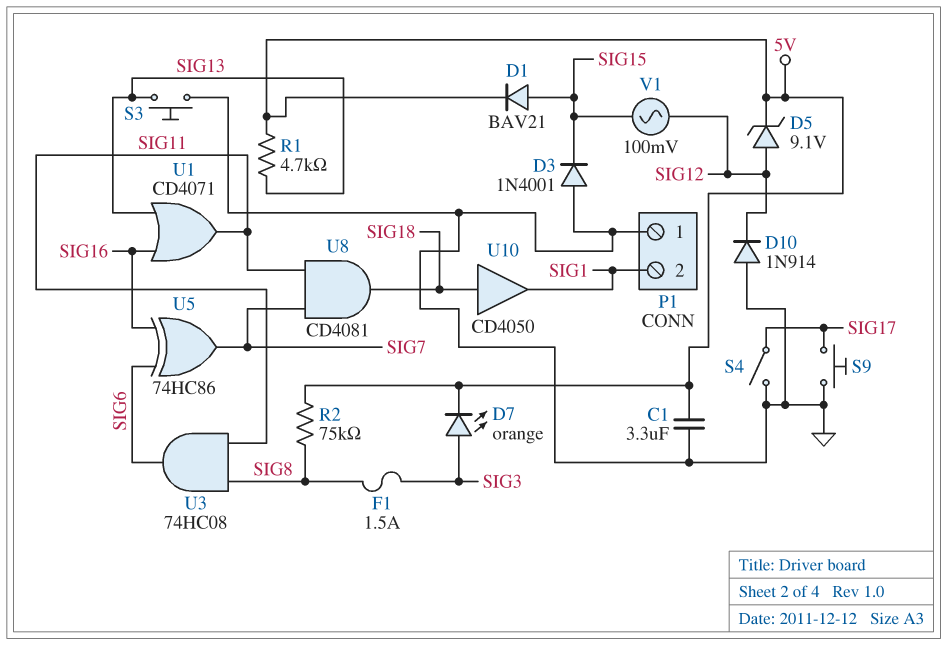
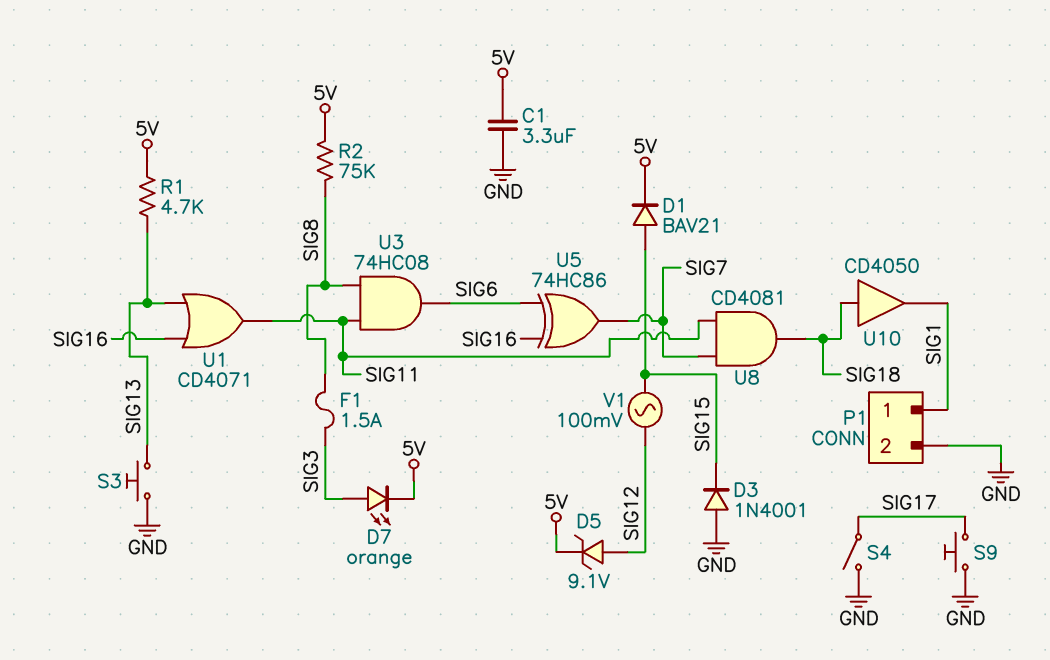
D10: diode 1N914 (A GND, K SIG12) -> none
P1 pin 1: GND -> SIG1
P1 pin 2: SIG1 -> GND

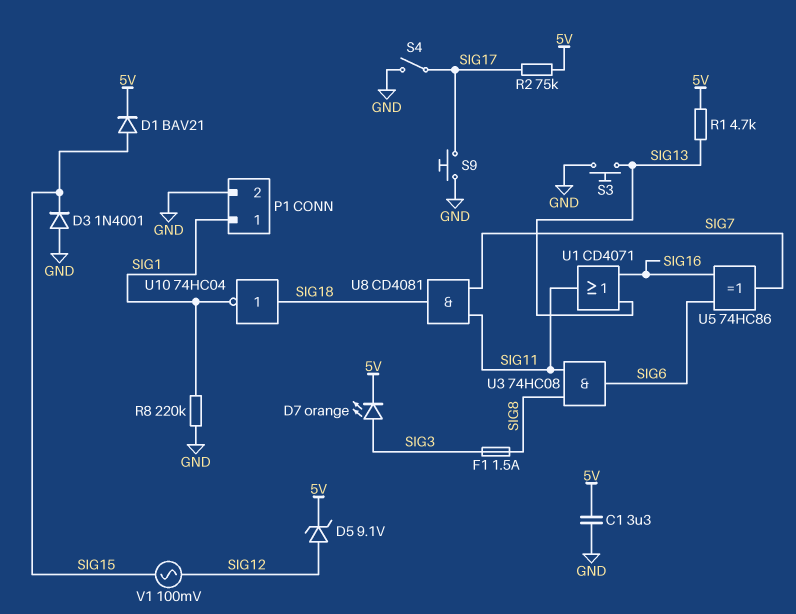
R2: 75k (5V, SIG8) -> 75k (5V, SIG17)
R8: none -> 220k (GND, SIG1)
U10: buffer CD4050 (in SIG18, out SIG1) -> NOT 74HC04 (in SIG18, out SIG1)

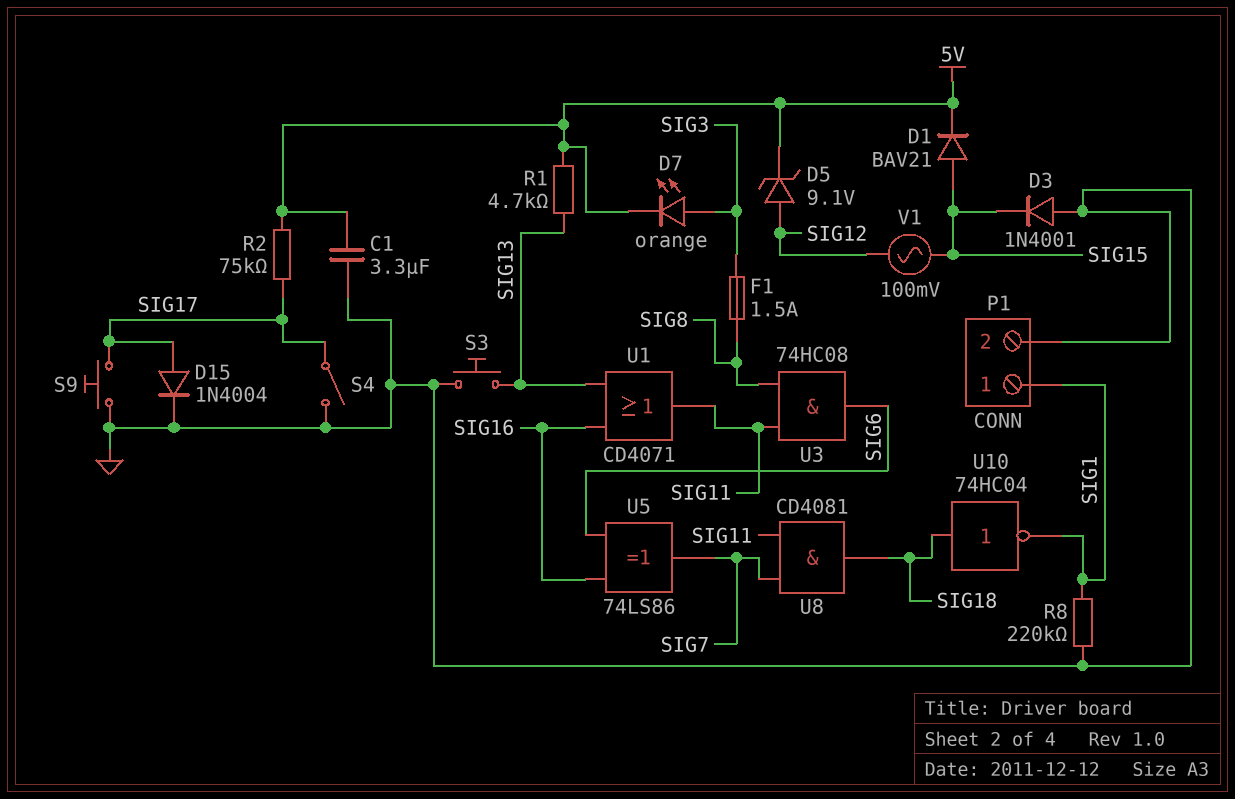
D15: none -> diode 1N4004 (A SIG17, K GND)
U5: XOR 74HC86 (in SIG6, in SIG16, out SIG7) -> XOR 74LS86 (in SIG6, in SIG16, out SIG7)

